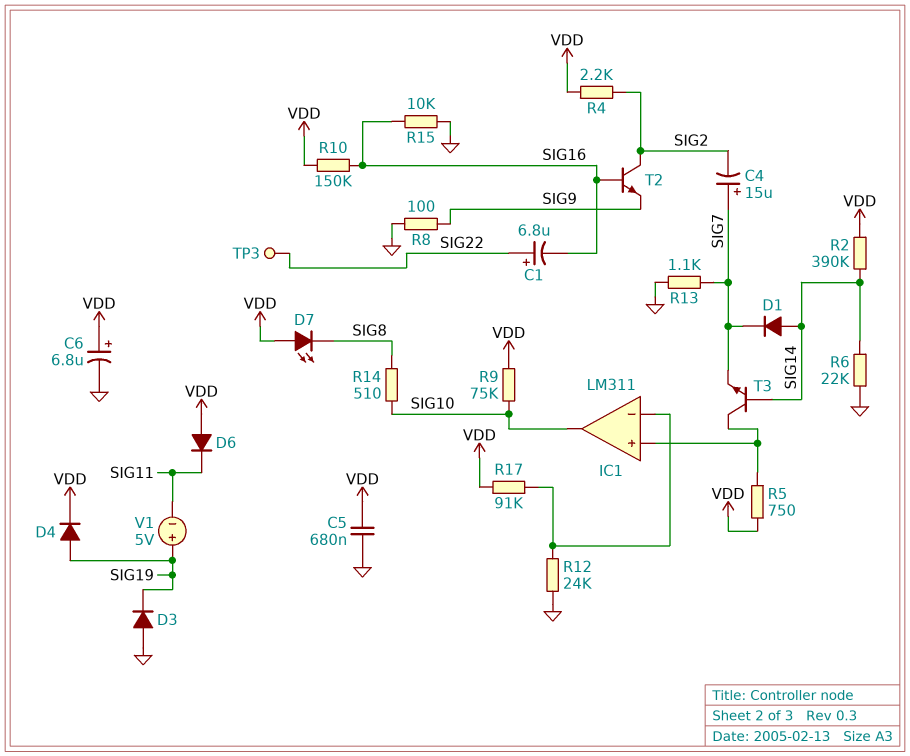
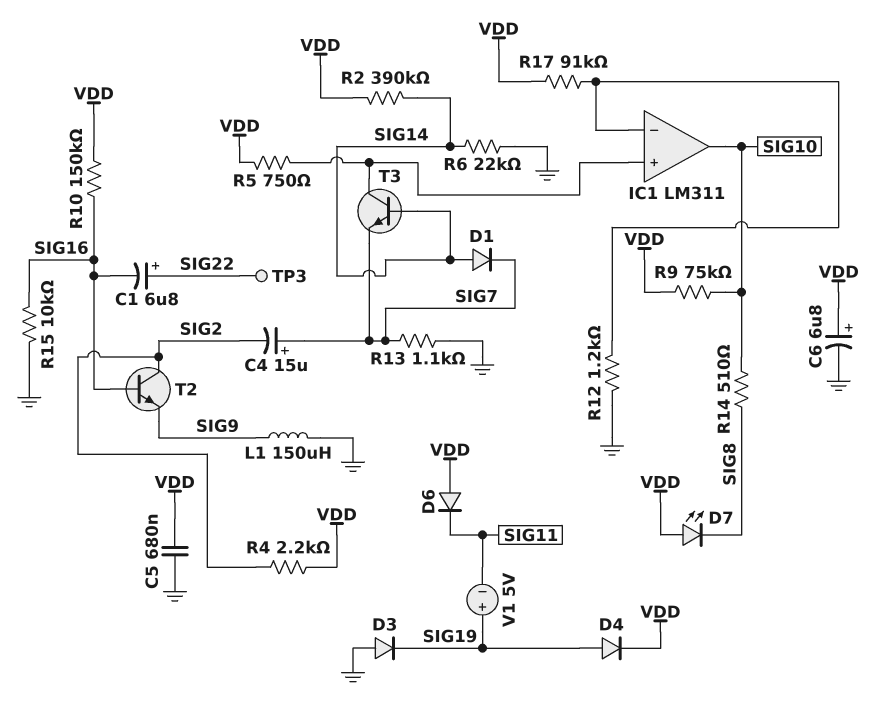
L1: none -> 150uH (GND, SIG9)
R8: 100 (GND, SIG9) -> none
R12: 24k (GND, IC1/in-) -> 1.2k (GND, IC1/in-)

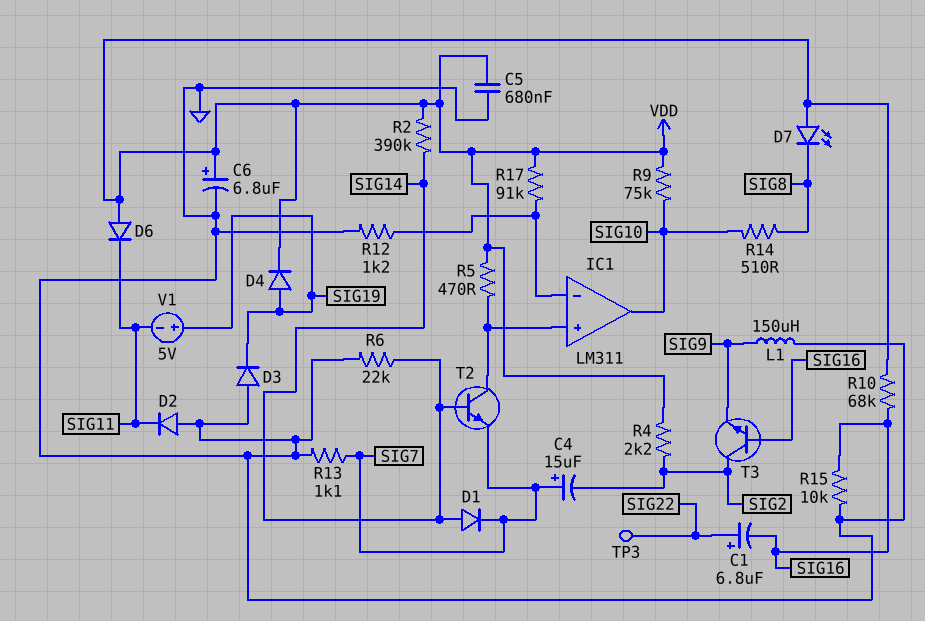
D2: none -> diode (A GND, K SIG11)
R5: 750 (IC1/in+, VDD) -> 470 (IC1/in+, VDD)
R10: 150k (SIG16, VDD) -> 68k (SIG16, VDD)
T2: NPN (B SIG16, C SIG2, E SIG9) -> NPN (B SIG14, C IC1/in+, E SIG7)
T3: NPN (B SIG14, C IC1/in+, E SIG7) -> NPN (B SIG16, C SIG2, E SIG9)

